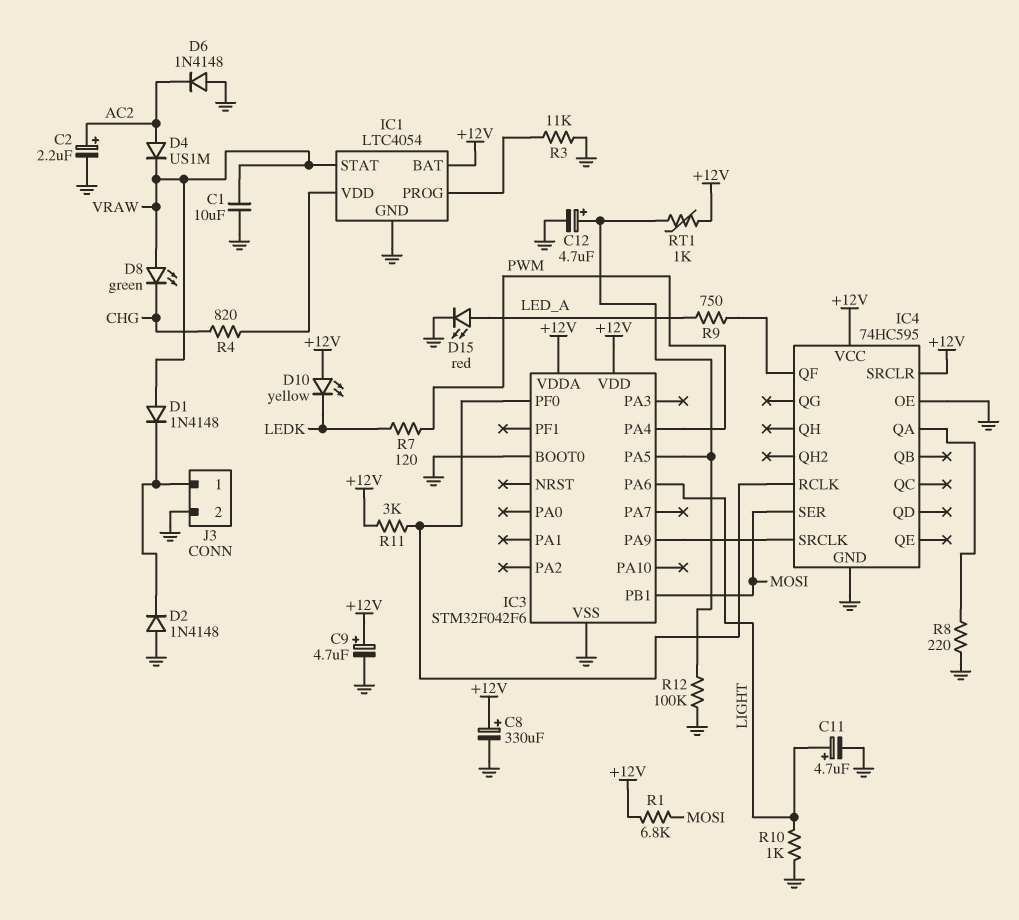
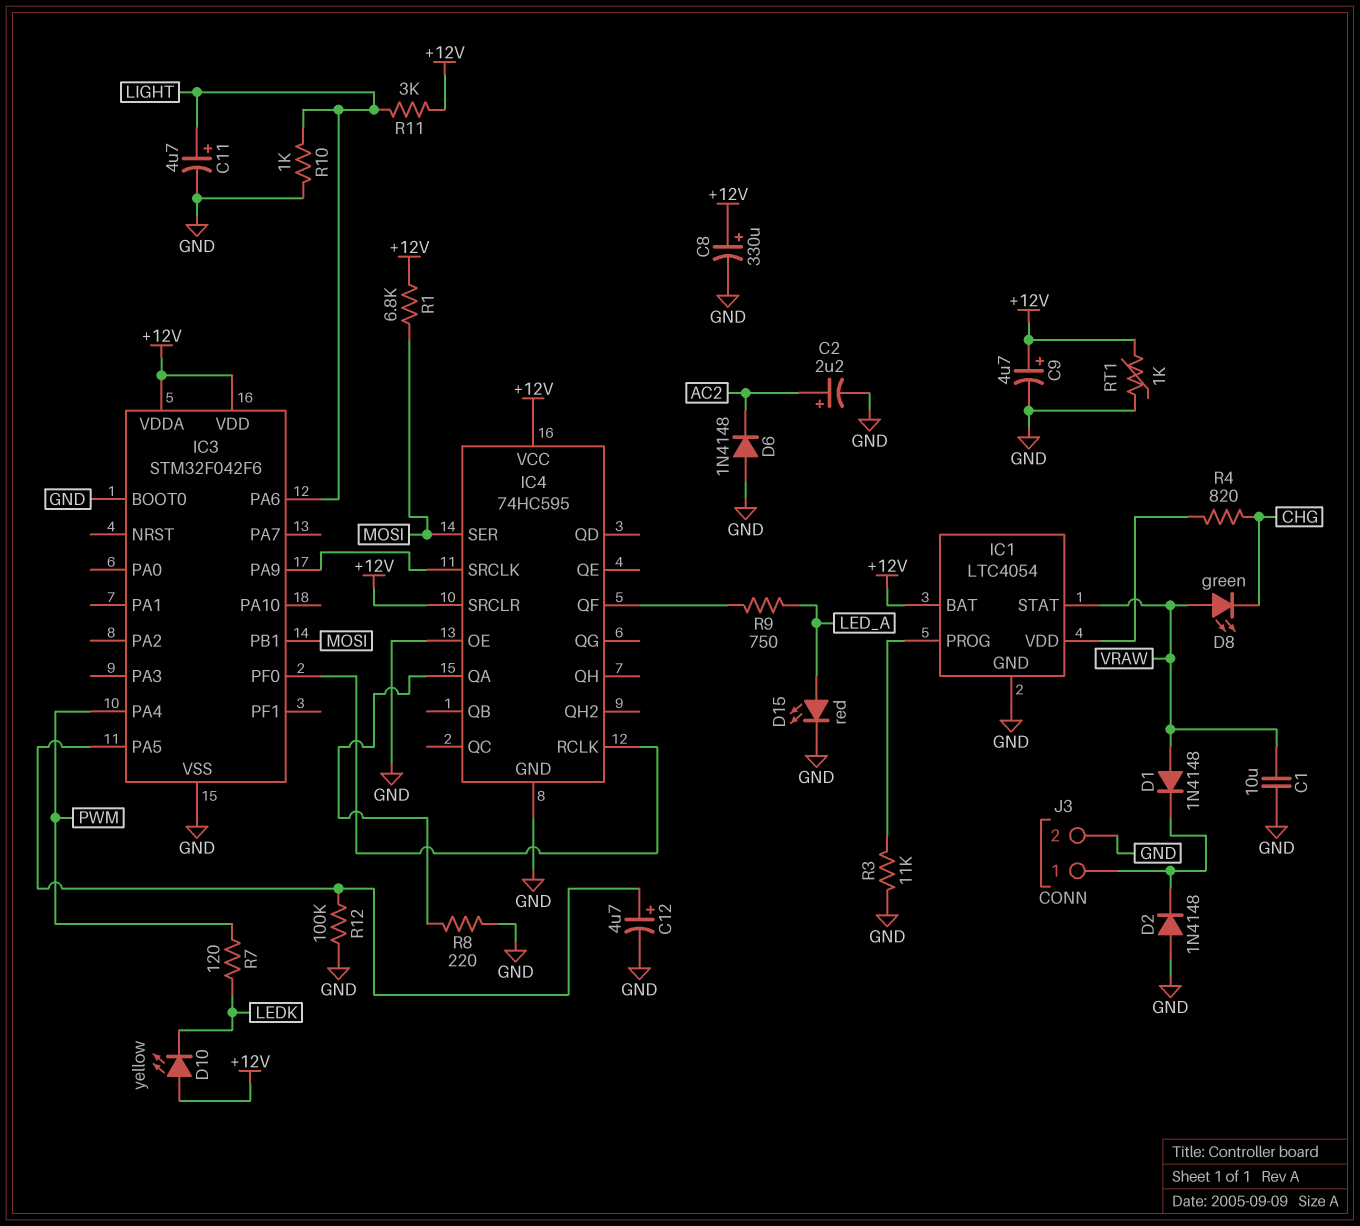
D4: diode US1M (A AC2, K VRAW) -> none
R11: 3k (+12V, IC3/PF0) -> 3k (+12V, LIGHT)
RT1: 1k (+12V, IC3/PA5) -> 1k (+12V, GND)

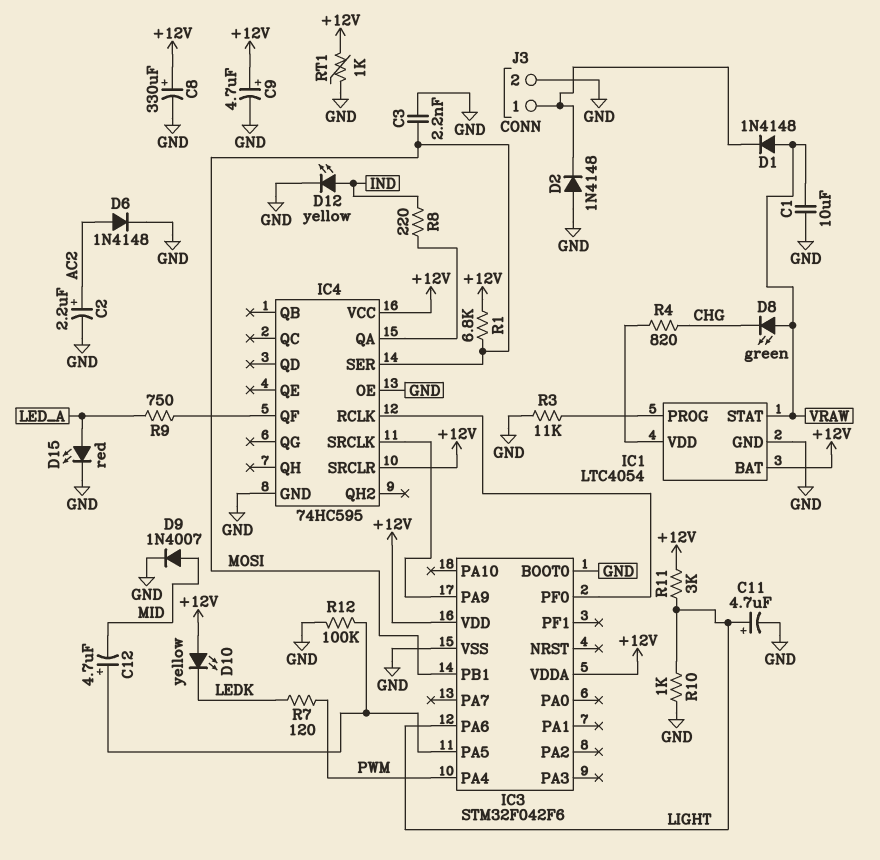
C3: none -> 2.2nF (GND, MOSI)
C12: 4.7uF (plus IC3/PA5, minus GND) -> 4.7uF (plus IC3/PA5, minus MID)
D6: diode 1N4148 (A GND, K AC2) -> diode 1N4148 (A AC2, K GND)
D9: none -> diode 1N4007 (A MID, K GND)
D12: none -> LED yellow (A IND, K GND)
R8: 220 (GND, IC4/QA) -> 220 (IC4/QA, IND)

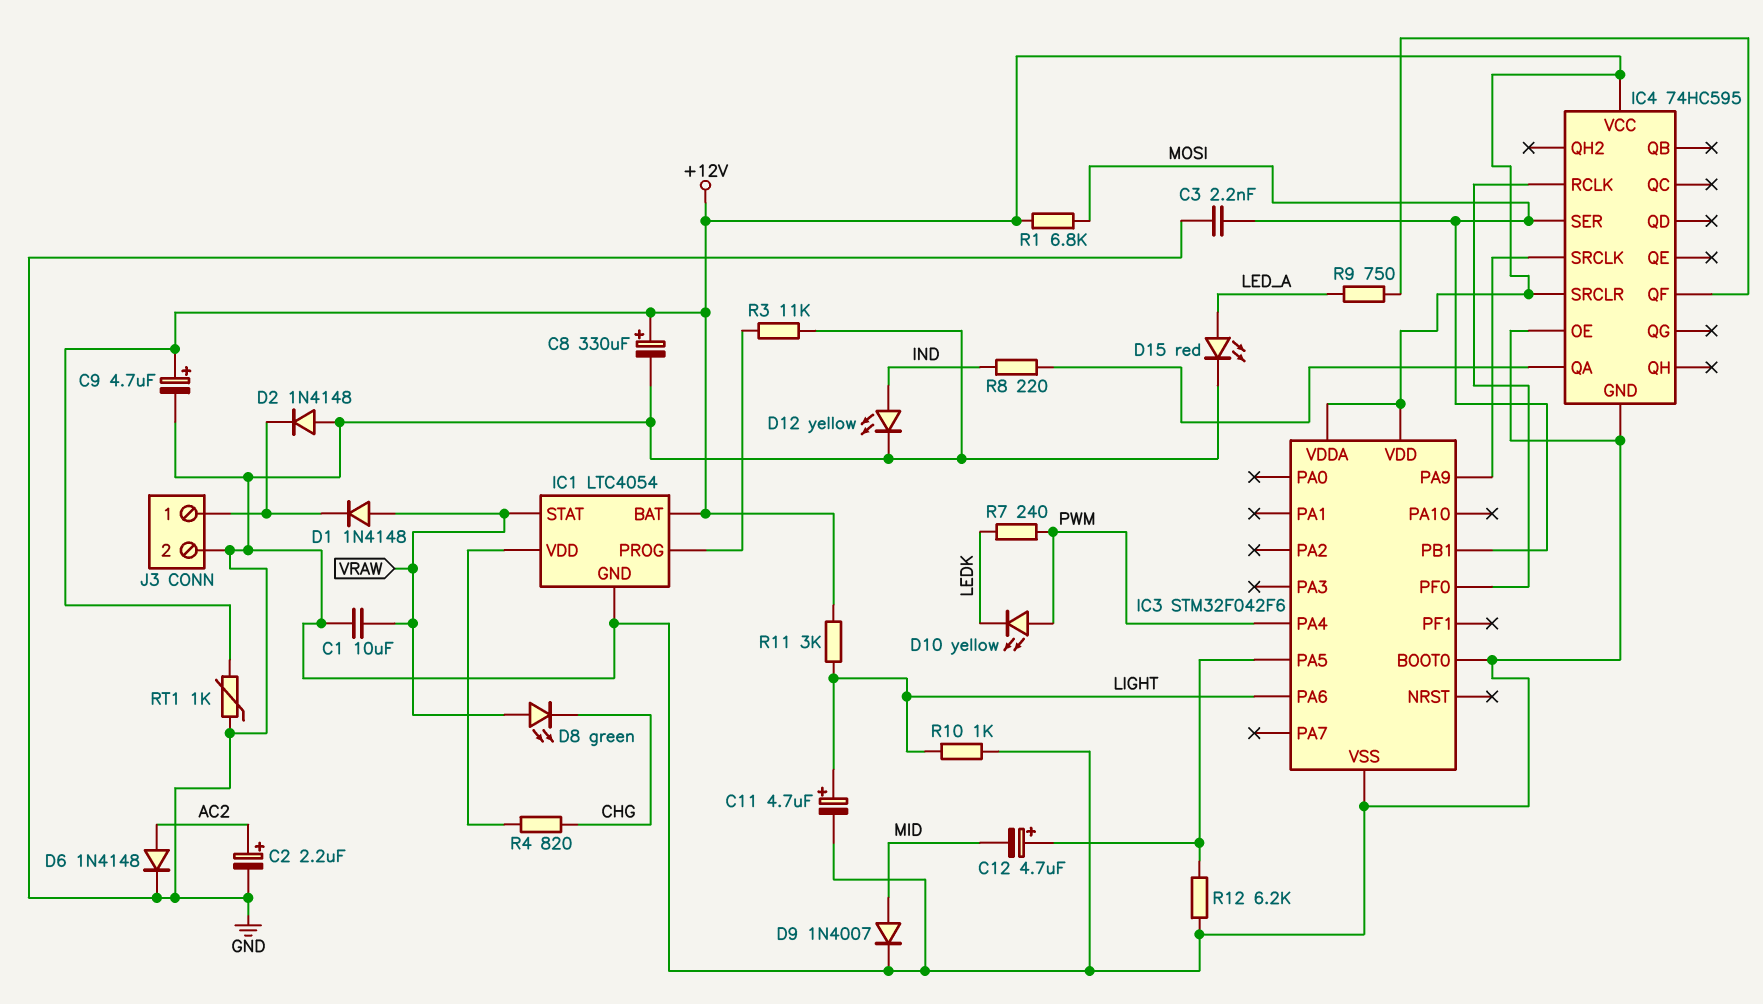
D10: LED yellow (A +12V, K LEDK) -> LED yellow (A PWM, K LEDK)
R7: 120 (LEDK, PWM) -> 240 (LEDK, PWM)
R12: 100k (GND, IC3/PA5) -> 6.2k (GND, IC3/PA5)

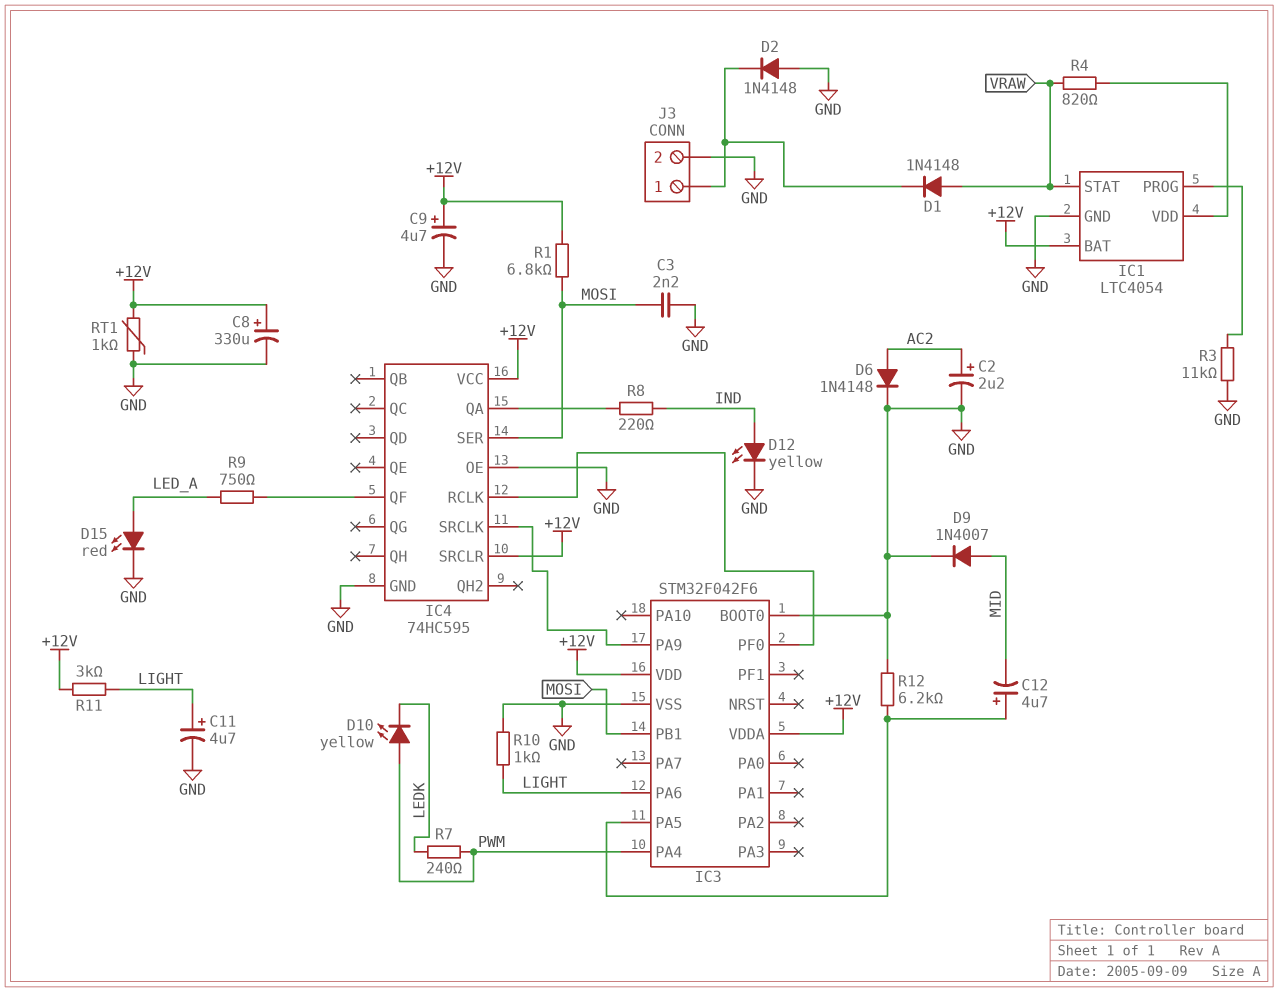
C1: 10uF (GND, VRAW) -> none
D8: LED green (A VRAW, K CHG) -> none
R4: 820 (CHG, IC1/VDD) -> 820 (IC1/VDD, VRAW)

